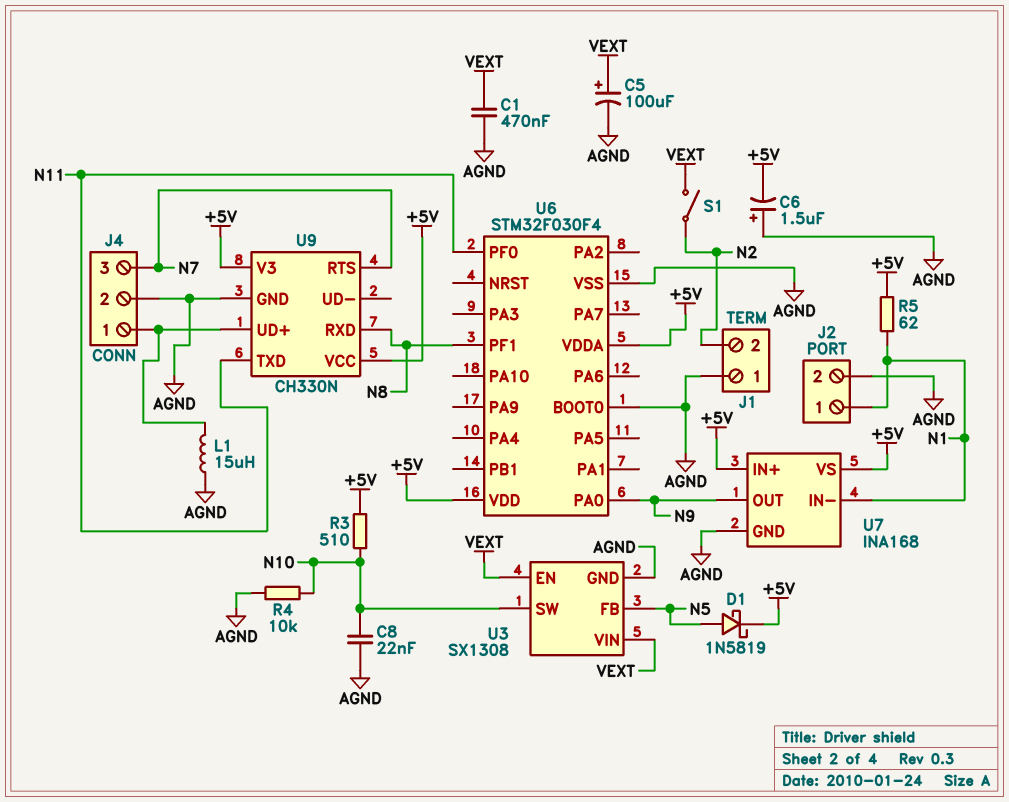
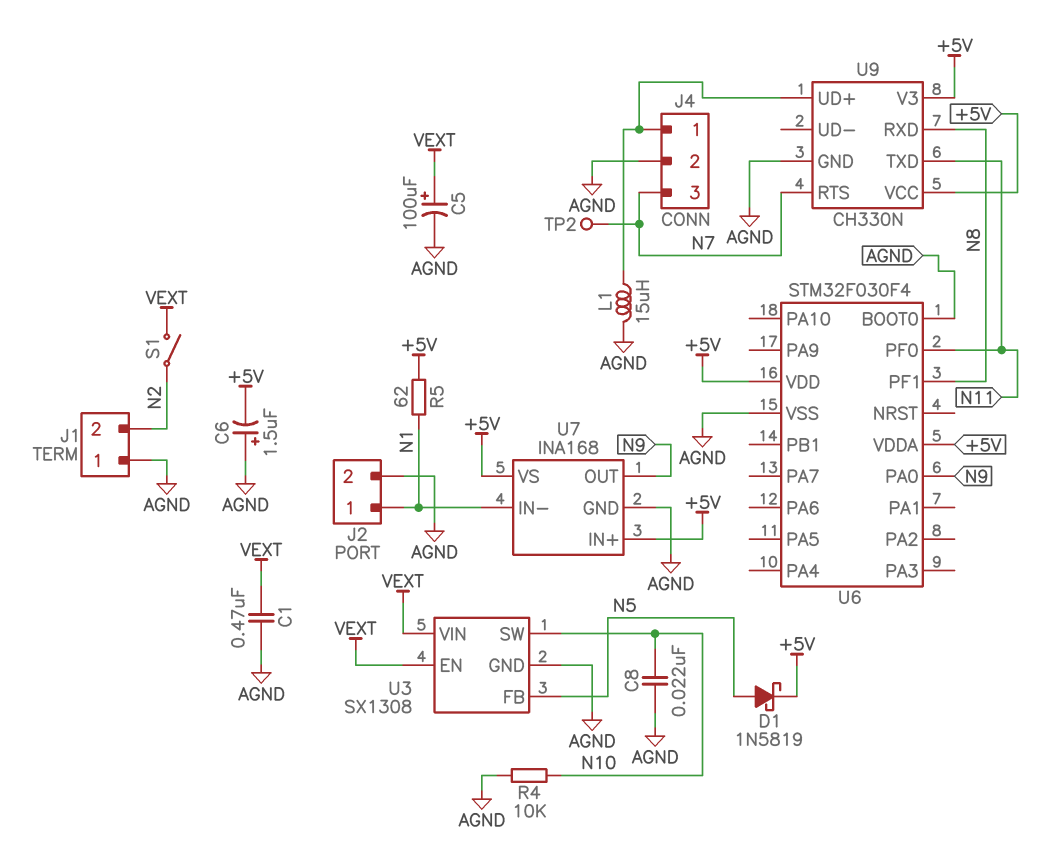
R3: 510 (+5V, N10) -> none
TP2: none -> test point (N7)

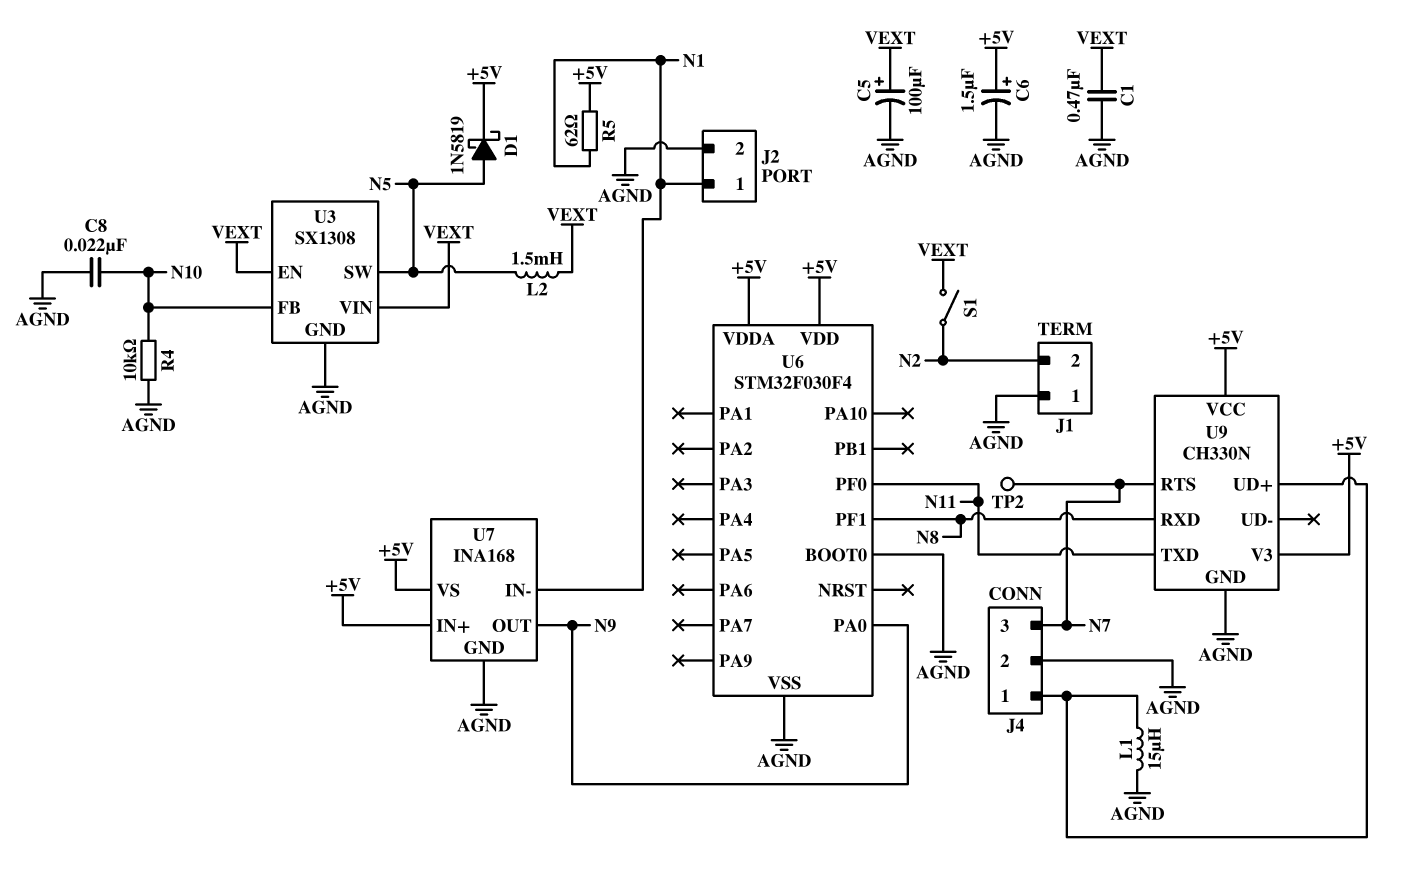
C6: 1.5uF (plus AGND, minus +5V) -> 1.5uF (plus +5V, minus AGND)
L2: none -> 1.5mH (N5, VEXT)
U3 pin FB: N5 -> N10
U3 pin SW: N10 -> N5

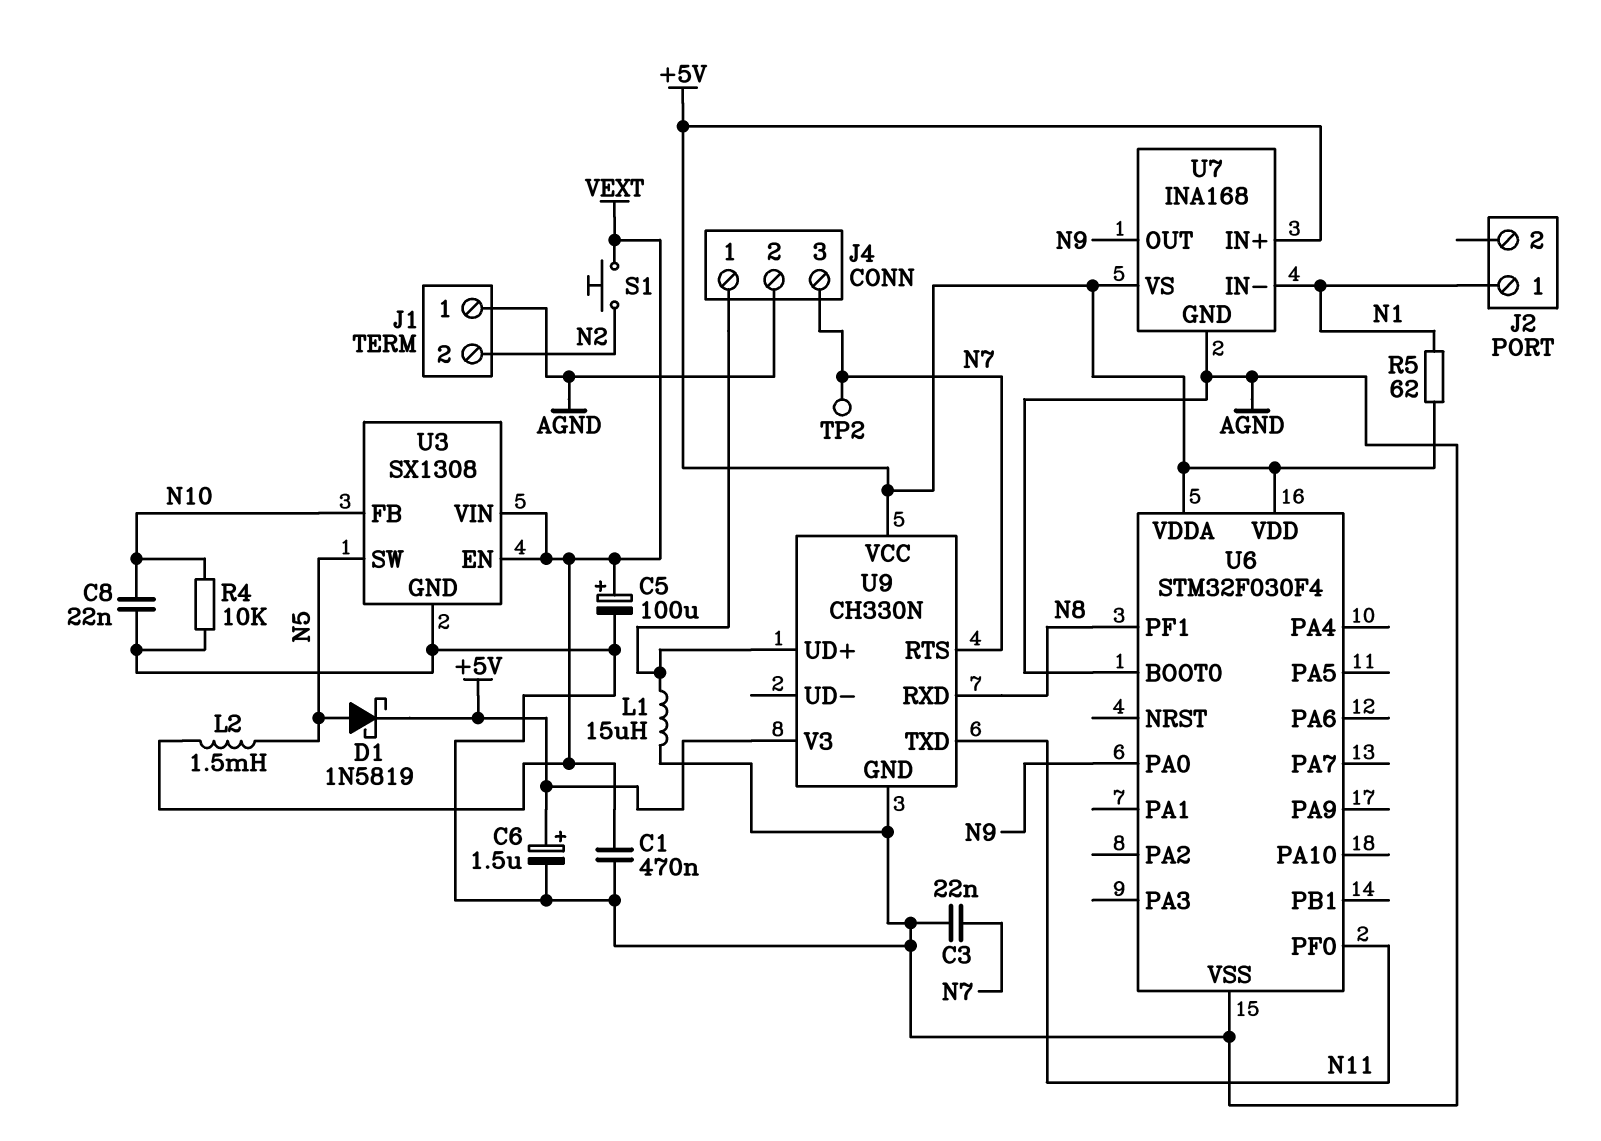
C3: none -> 22nF (AGND, N7)
J2 pin 2: AGND -> none
S1: switch (N2, VEXT) -> button (N2, VEXT)

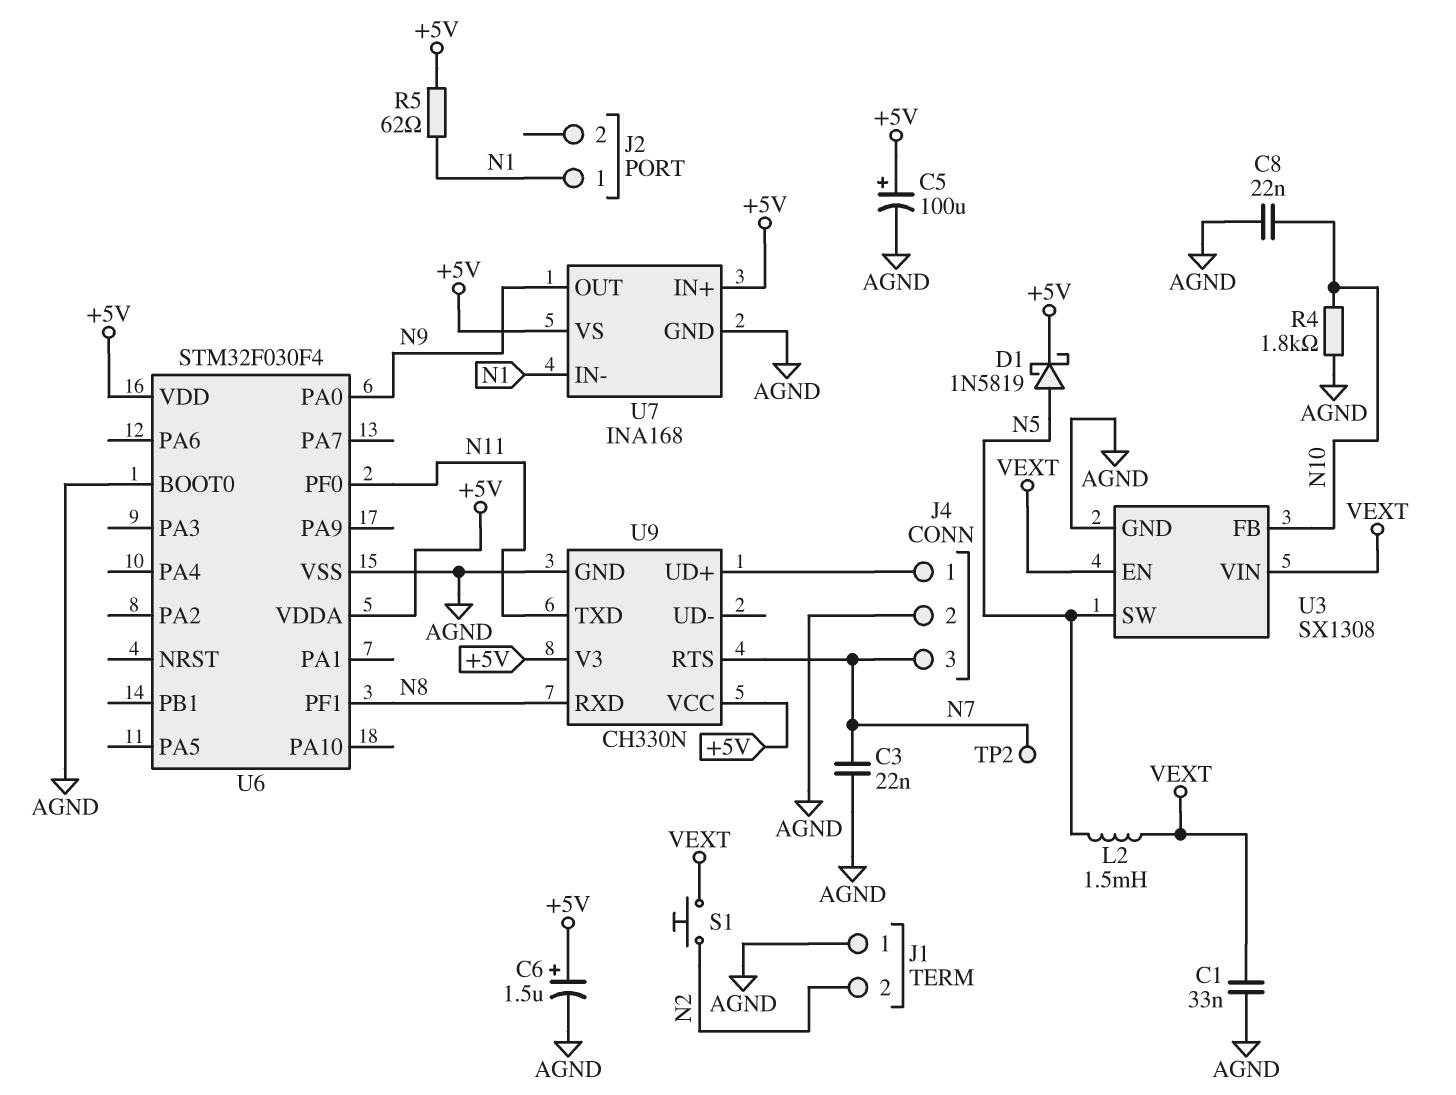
C1: 470nF (AGND, VEXT) -> 33nF (AGND, VEXT)
C5: 100uF (plus VEXT, minus AGND) -> 100uF (plus +5V, minus AGND)
L1: 15uH (AGND, J4/1) -> none
R4: 10k (AGND, N10) -> 1.8k (AGND, N10)

